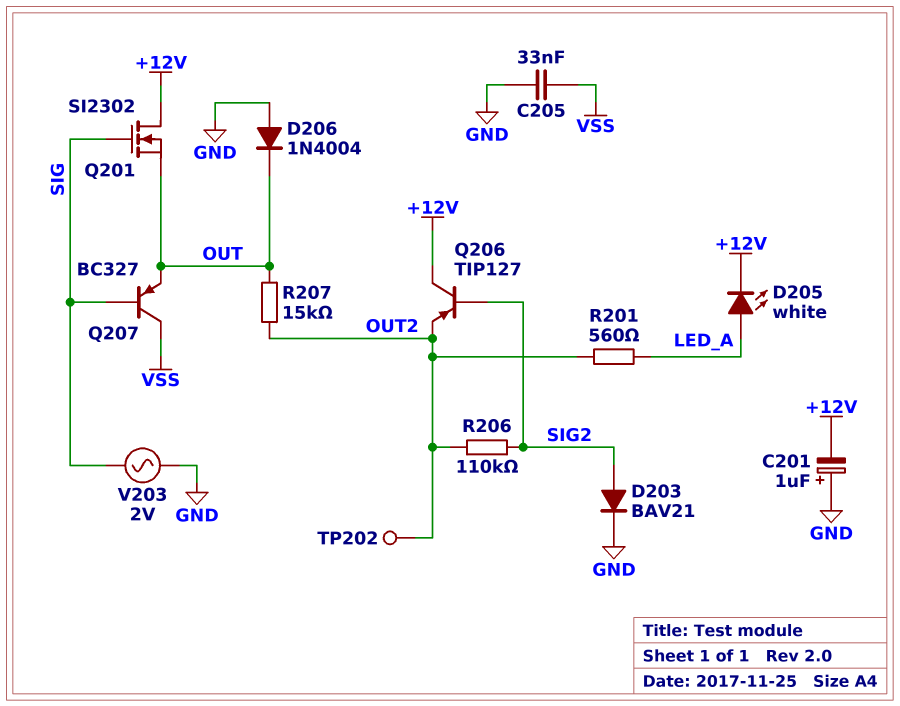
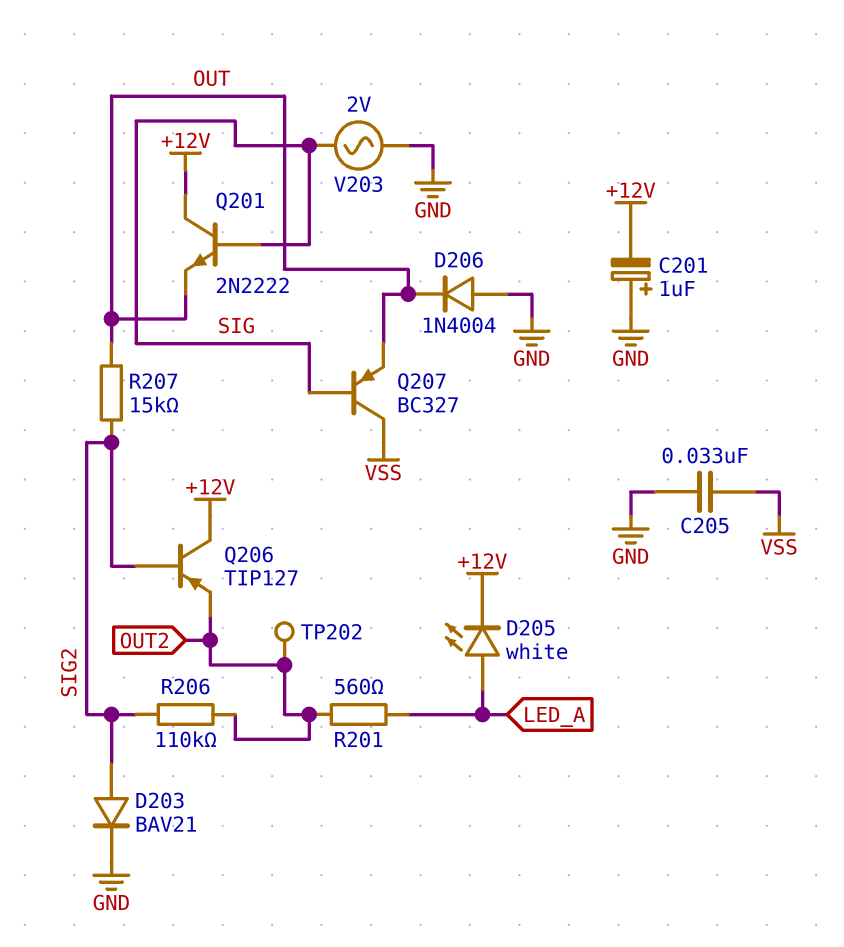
Q201: NMOS SI2302 (G SIG, D +12V, S OUT) -> NPN 2N2222 (B SIG, C +12V, E OUT)
R207: 15k (OUT, OUT2) -> 15k (OUT, SIG2)

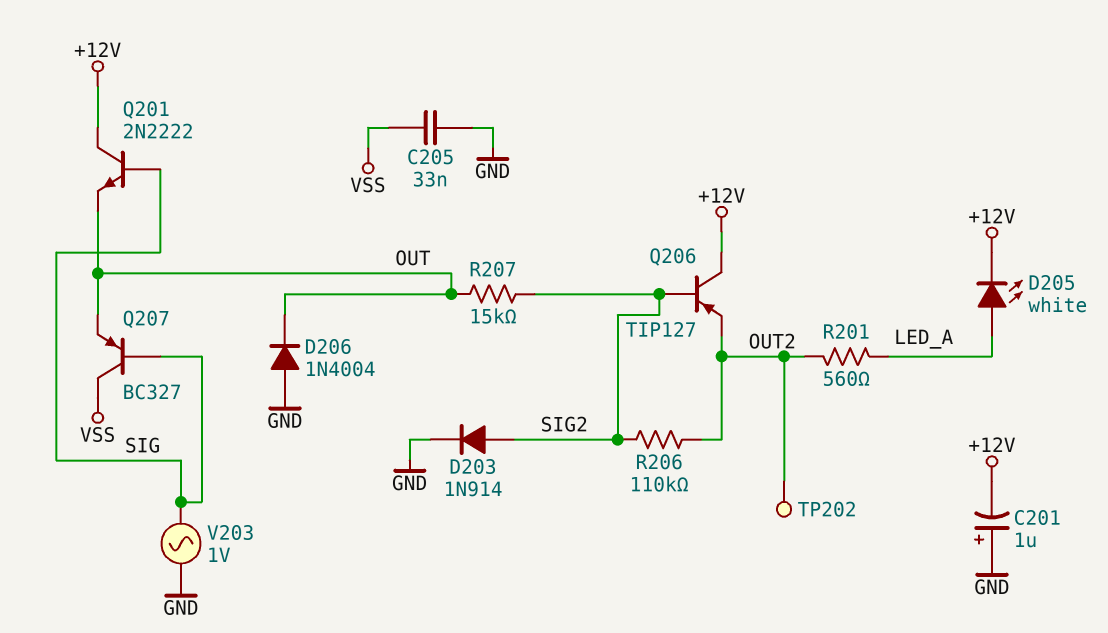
D203: diode BAV21 (A SIG2, K GND) -> diode 1N914 (A SIG2, K GND)
V203: AC 2V (GND, SIG) -> AC 1V (GND, SIG)

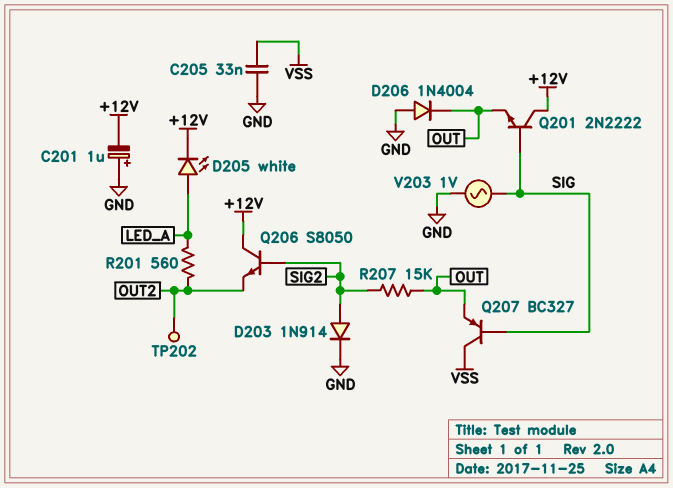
Q206: PNP TIP127 (B SIG2, C +12V, E OUT2) -> NPN S8050 (B SIG2, C +12V, E OUT2)
R206: 110k (OUT2, SIG2) -> none

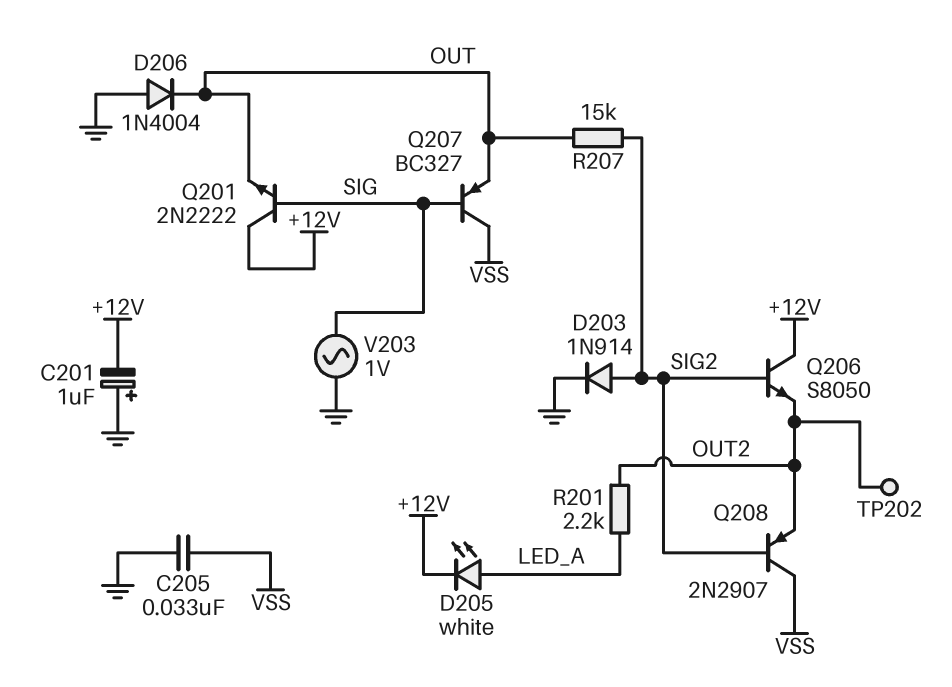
Q208: none -> PNP 2N2907 (B SIG2, C VSS, E OUT2)
R201: 560 (LED_A, OUT2) -> 2.2k (LED_A, OUT2)

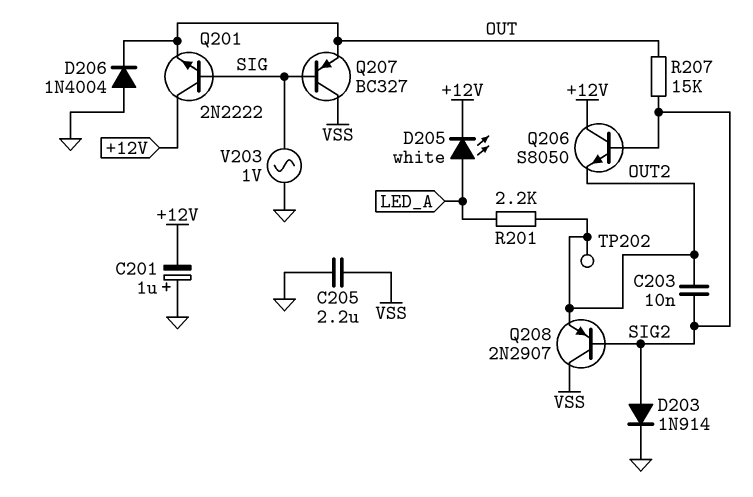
C203: none -> 10nF (OUT2, SIG2)
C205: 33nF (GND, VSS) -> 2.2uF (GND, VSS)

